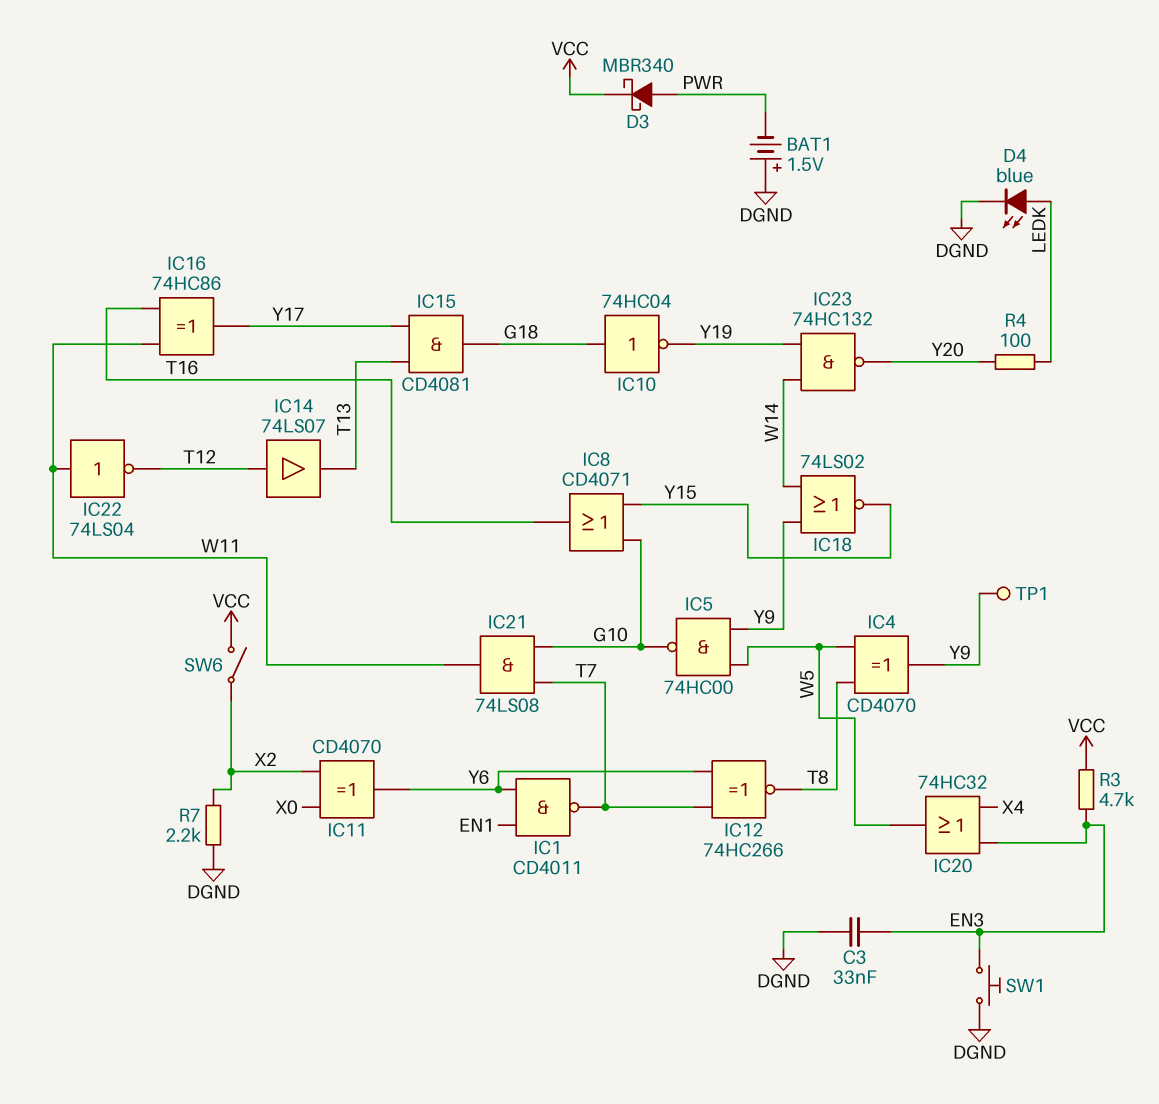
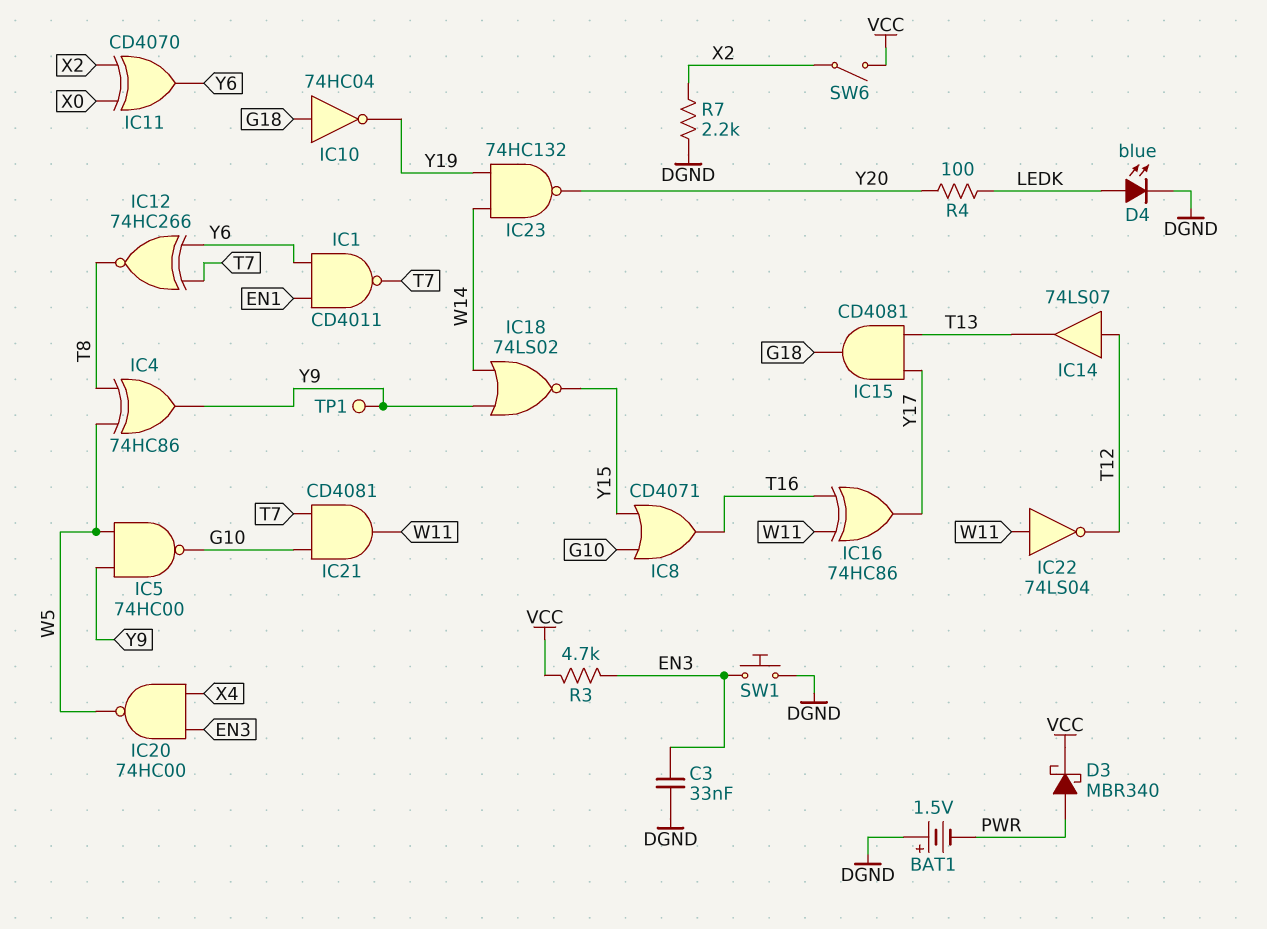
IC4: XOR CD4070 (in T8, in W5, out Y9) -> XOR 74HC86 (in T8, in W5, out Y9)
IC20: OR 74HC32 (in EN3, in X4, out W5) -> NAND 74HC00 (in EN3, in X4, out W5)
IC21: AND 74LS08 (in G10, in T7, out W11) -> AND CD4081 (in G10, in T7, out W11)

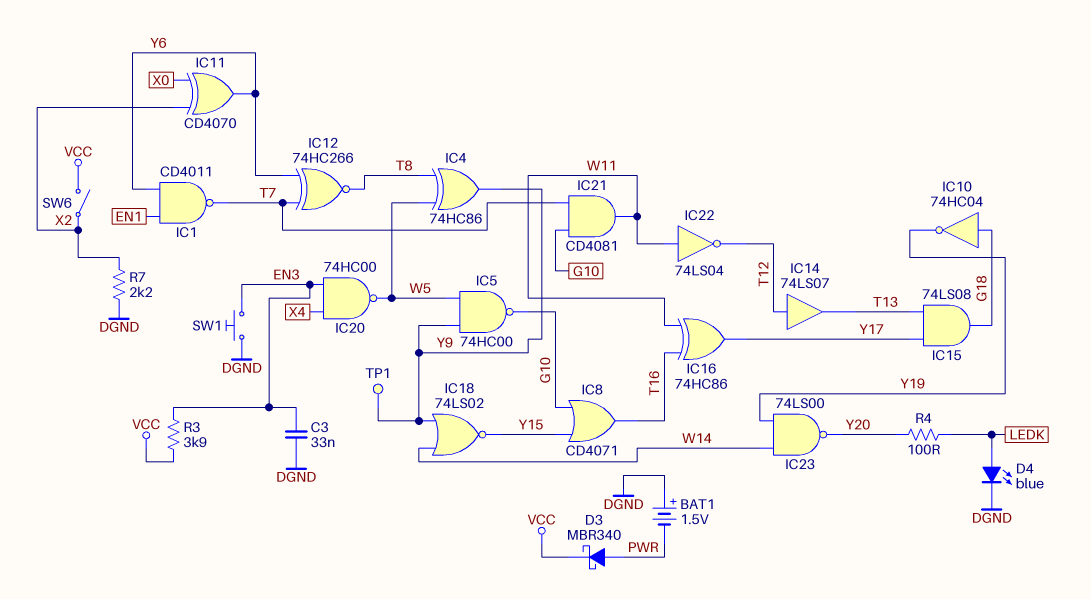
IC15: AND CD4081 (in T13, in Y17, out G18) -> AND 74LS08 (in T13, in Y17, out G18)
IC23: NAND 74HC132 (in W14, in Y19, out Y20) -> NAND 74LS00 (in W14, in Y19, out Y20)
R3: 4.7k (EN3, VCC) -> 3.9k (EN3, VCC)

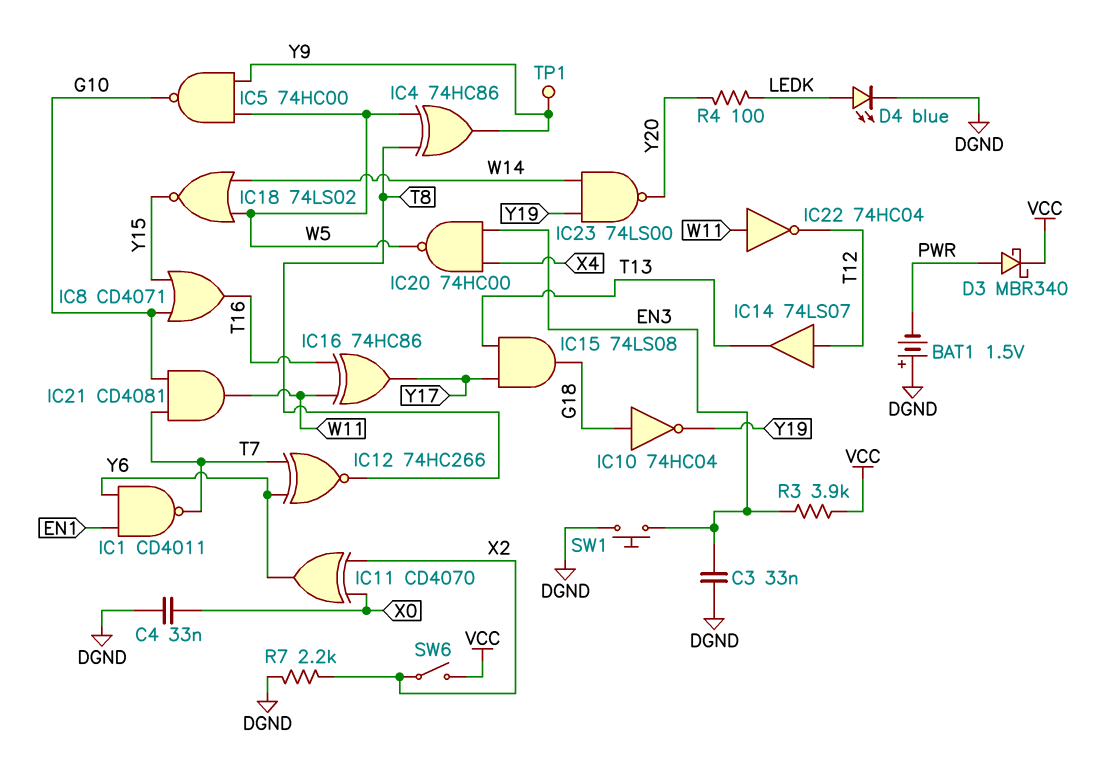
C4: none -> 33nF (DGND, X0)
IC18: NOR 74LS02 (in W14, in Y9, out Y15) -> NOR 74LS02 (in W5, in W14, out Y15)
IC22: NOT 74LS04 (in W11, out T12) -> NOT 74HC04 (in W11, out T12)

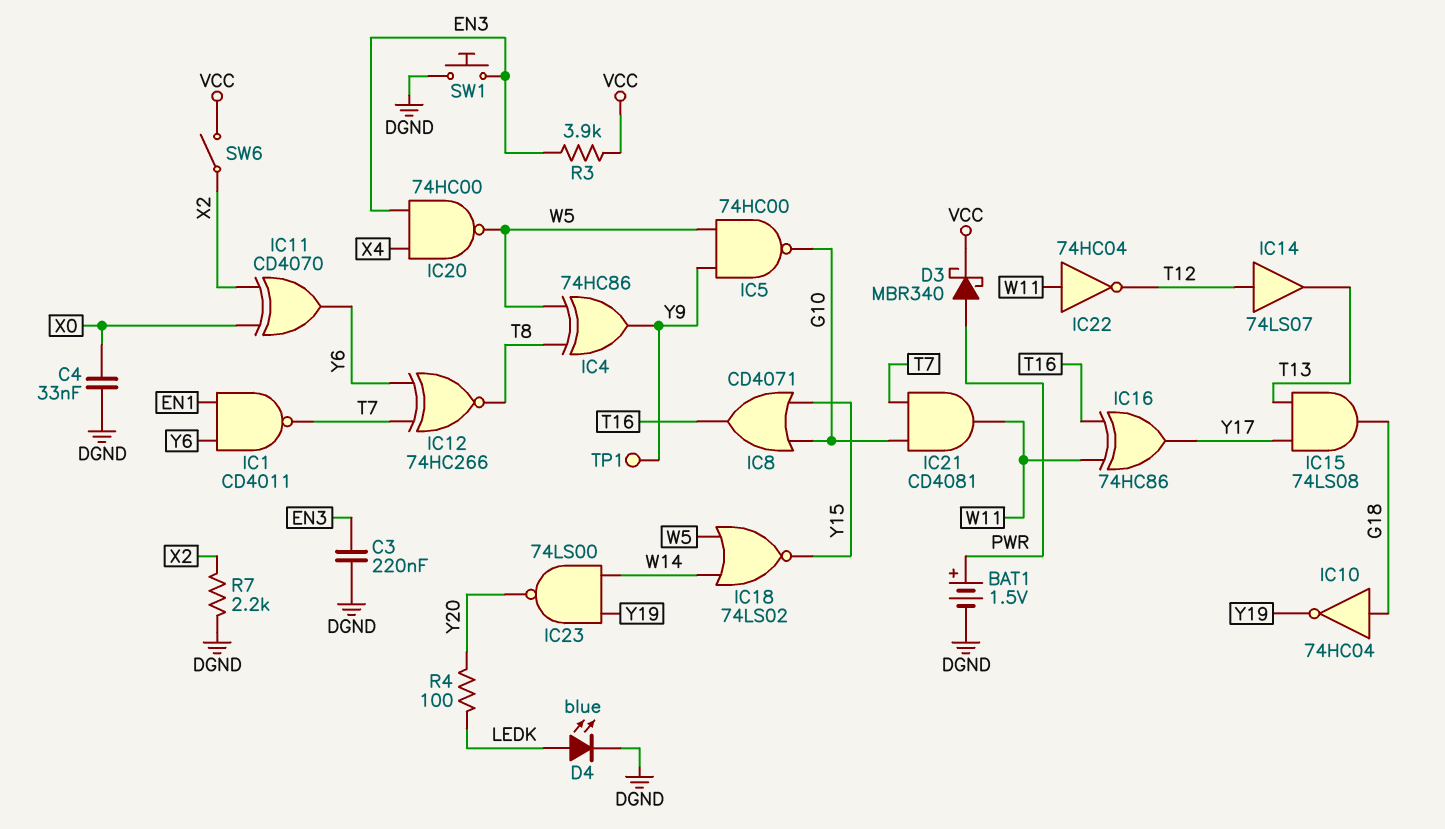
BAT1: 1.5V (plus DGND, minus PWR) -> 1.5V (plus PWR, minus DGND)
C3: 33nF (DGND, EN3) -> 220nF (DGND, EN3)

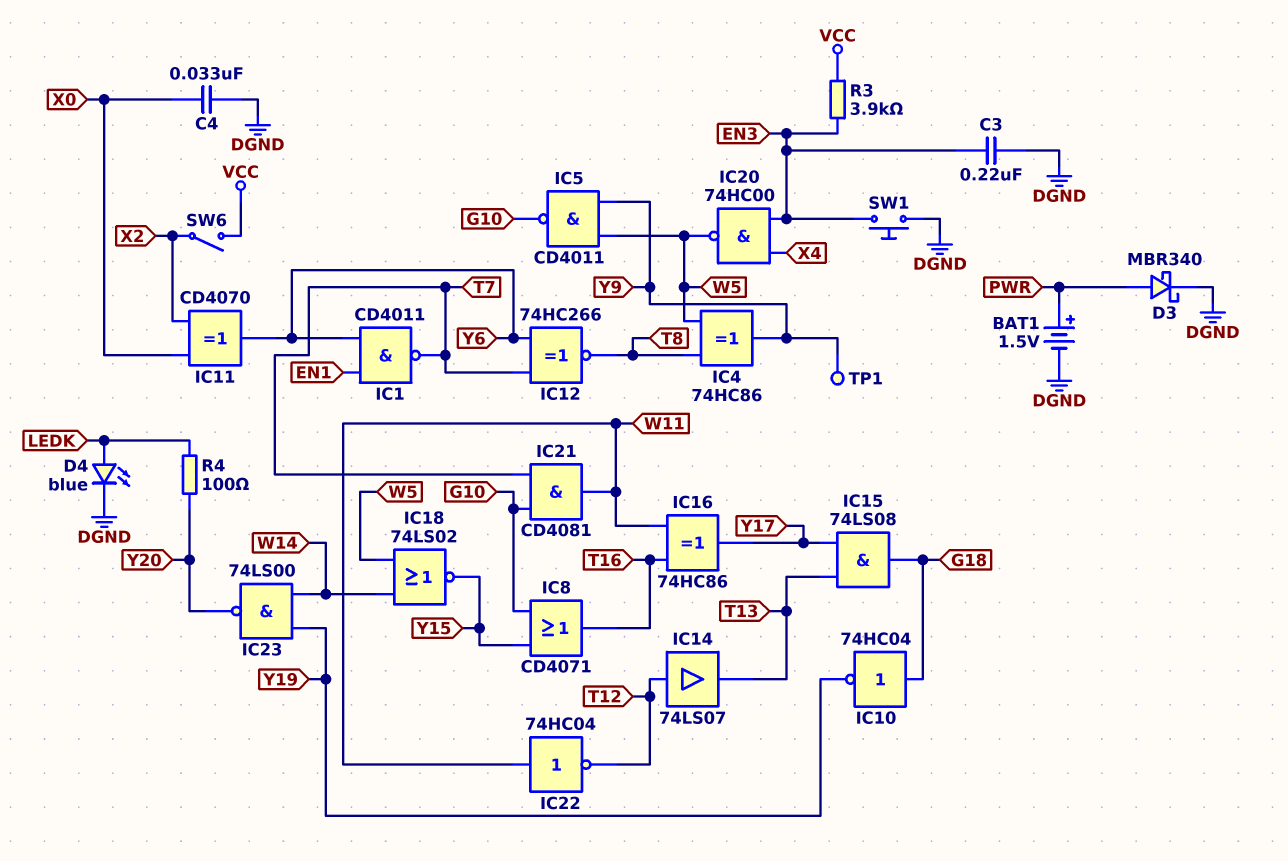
D3: schottky MBR340 (A PWR, K VCC) -> schottky MBR340 (A PWR, K DGND)
IC5: NAND 74HC00 (in W5, in Y9, out G10) -> NAND CD4011 (in W5, in Y9, out G10)
R7: 2.2k (DGND, X2) -> none

